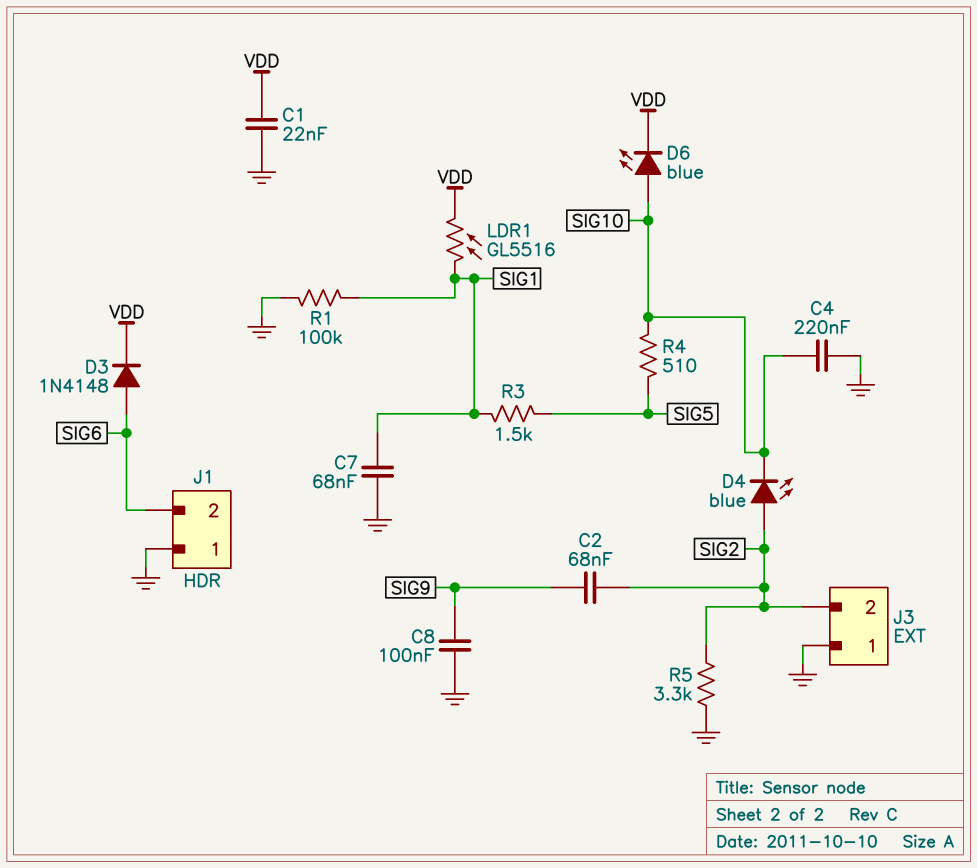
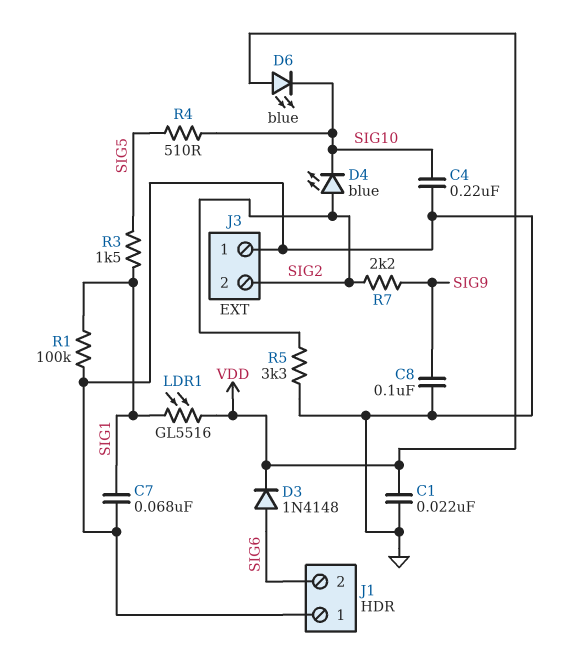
C2: 68nF (SIG2, SIG9) -> none
D6: LED blue (A SIG10, K VDD) -> LED blue (A VDD, K SIG10)
R7: none -> 2.2k (SIG2, SIG9)

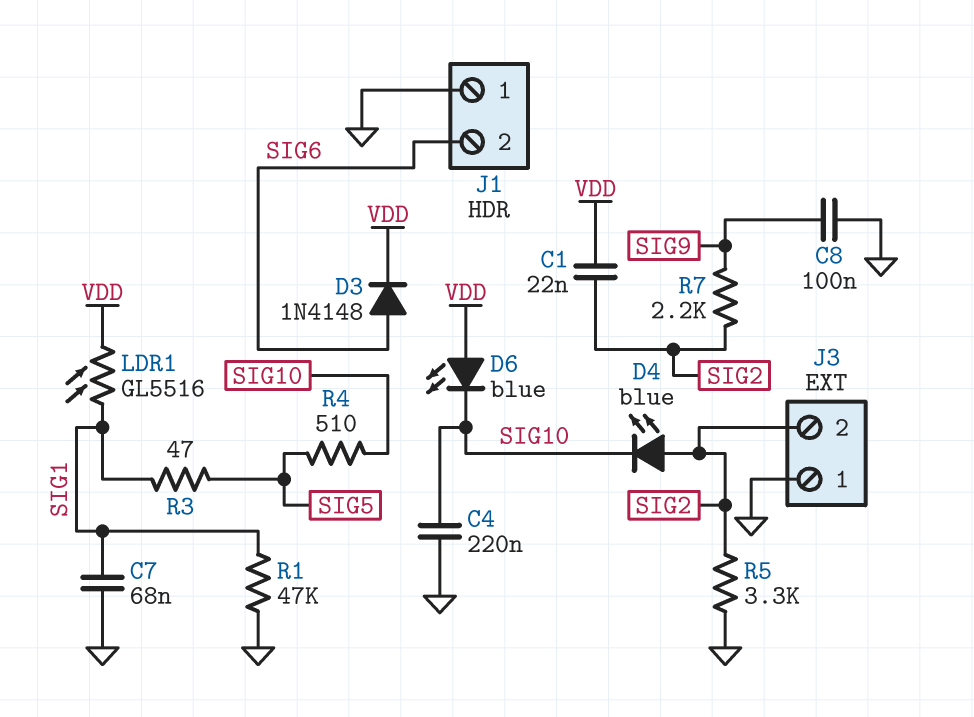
C1: 22nF (GND, VDD) -> 22nF (SIG2, VDD)
R1: 100k (GND, SIG1) -> 47k (GND, SIG1)
R3: 1.5k (SIG1, SIG5) -> 47 (SIG1, SIG5)

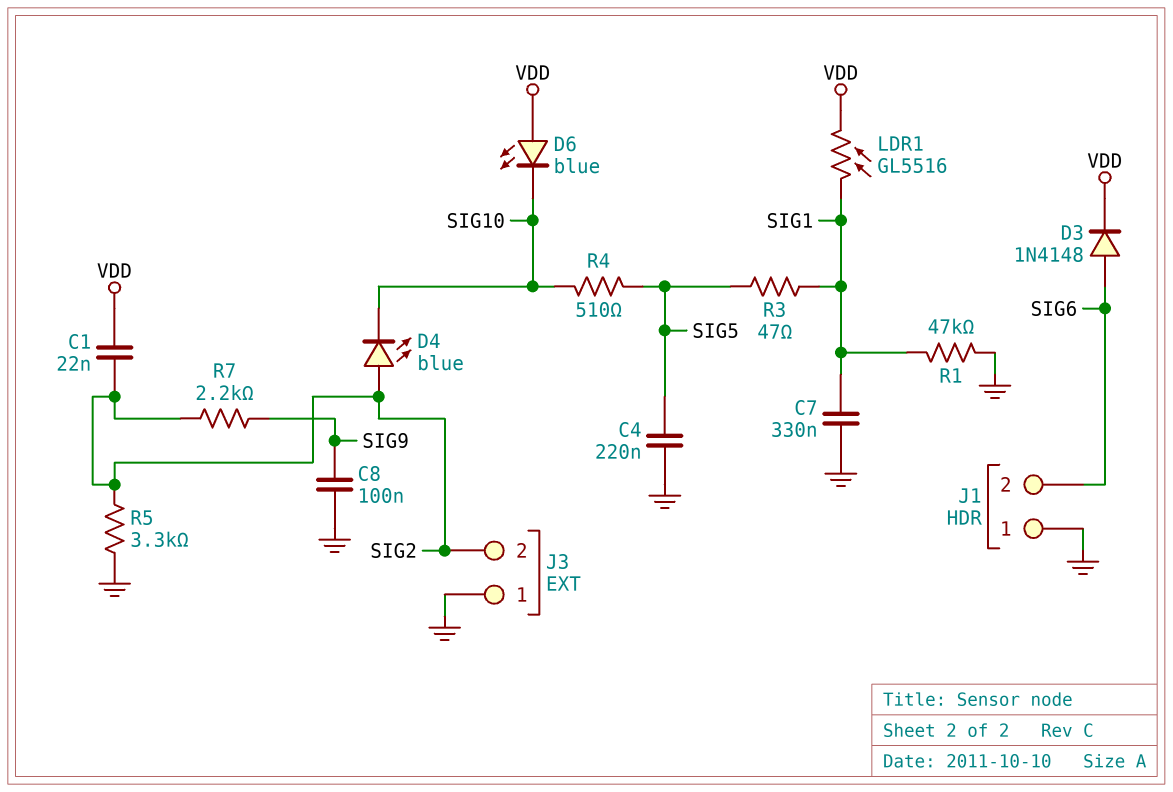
C4: 220nF (GND, SIG10) -> 220nF (GND, SIG5)
C7: 68nF (GND, SIG1) -> 330nF (GND, SIG1)

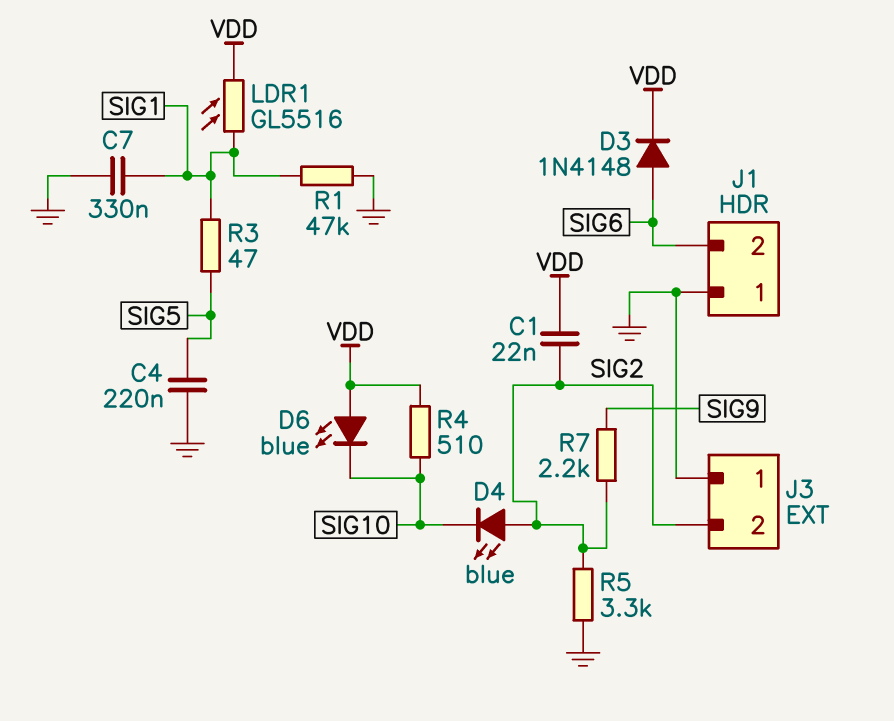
C8: 100nF (GND, SIG9) -> none
R4: 510 (SIG5, SIG10) -> 510 (SIG10, VDD)

